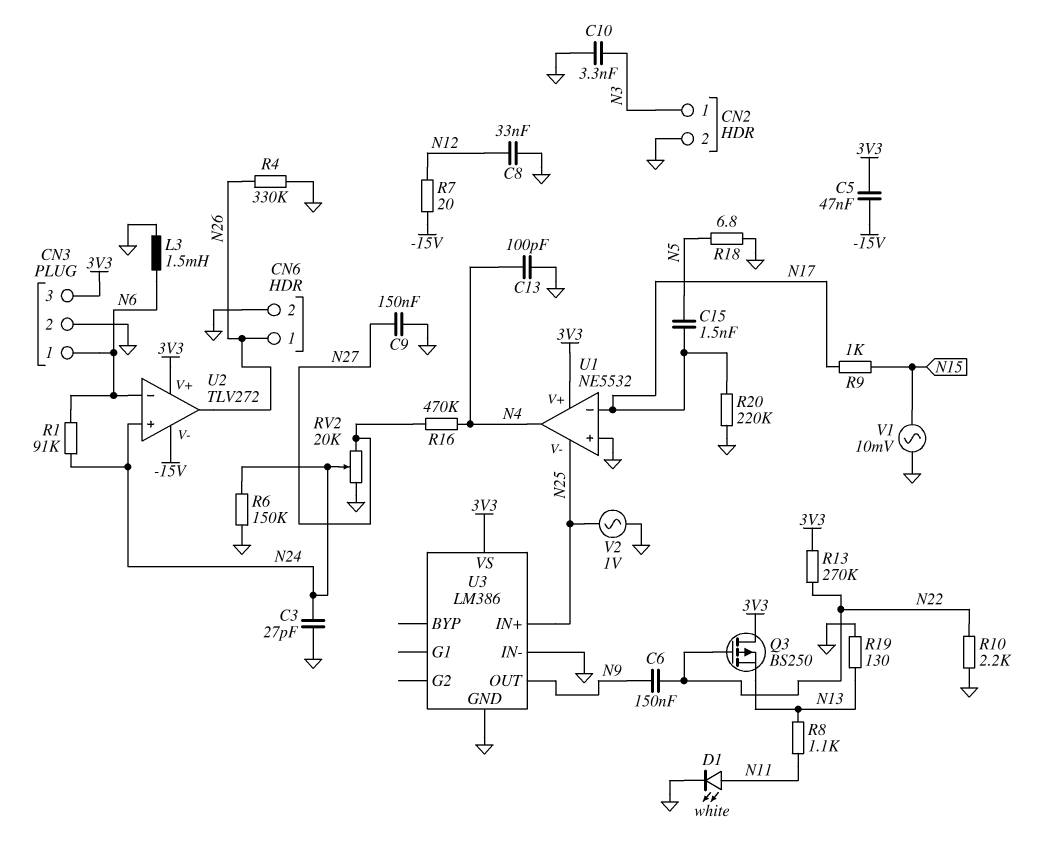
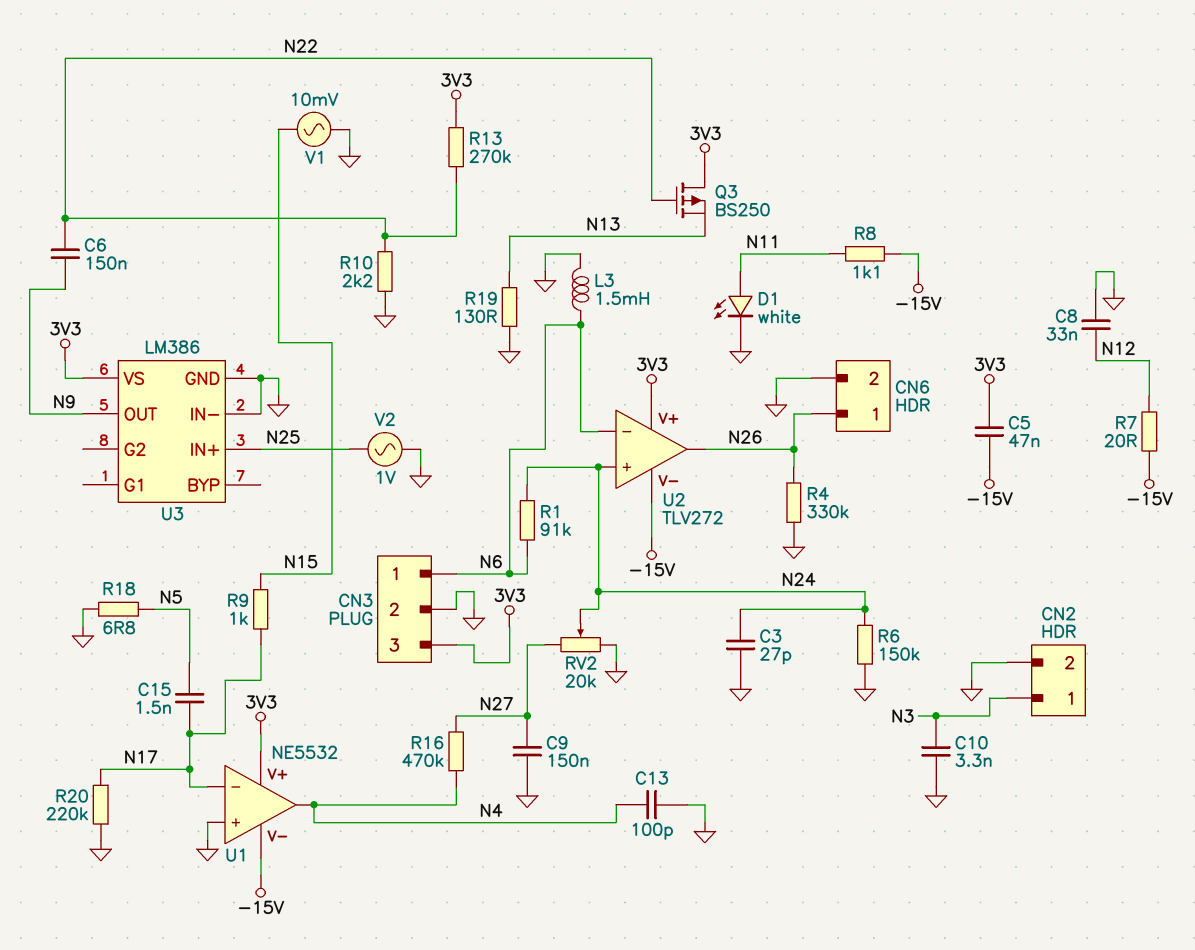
R8: 1.1k (N11, N13) -> 1.1k (-15V, N11)
U1 pin V-: N25 -> -15V

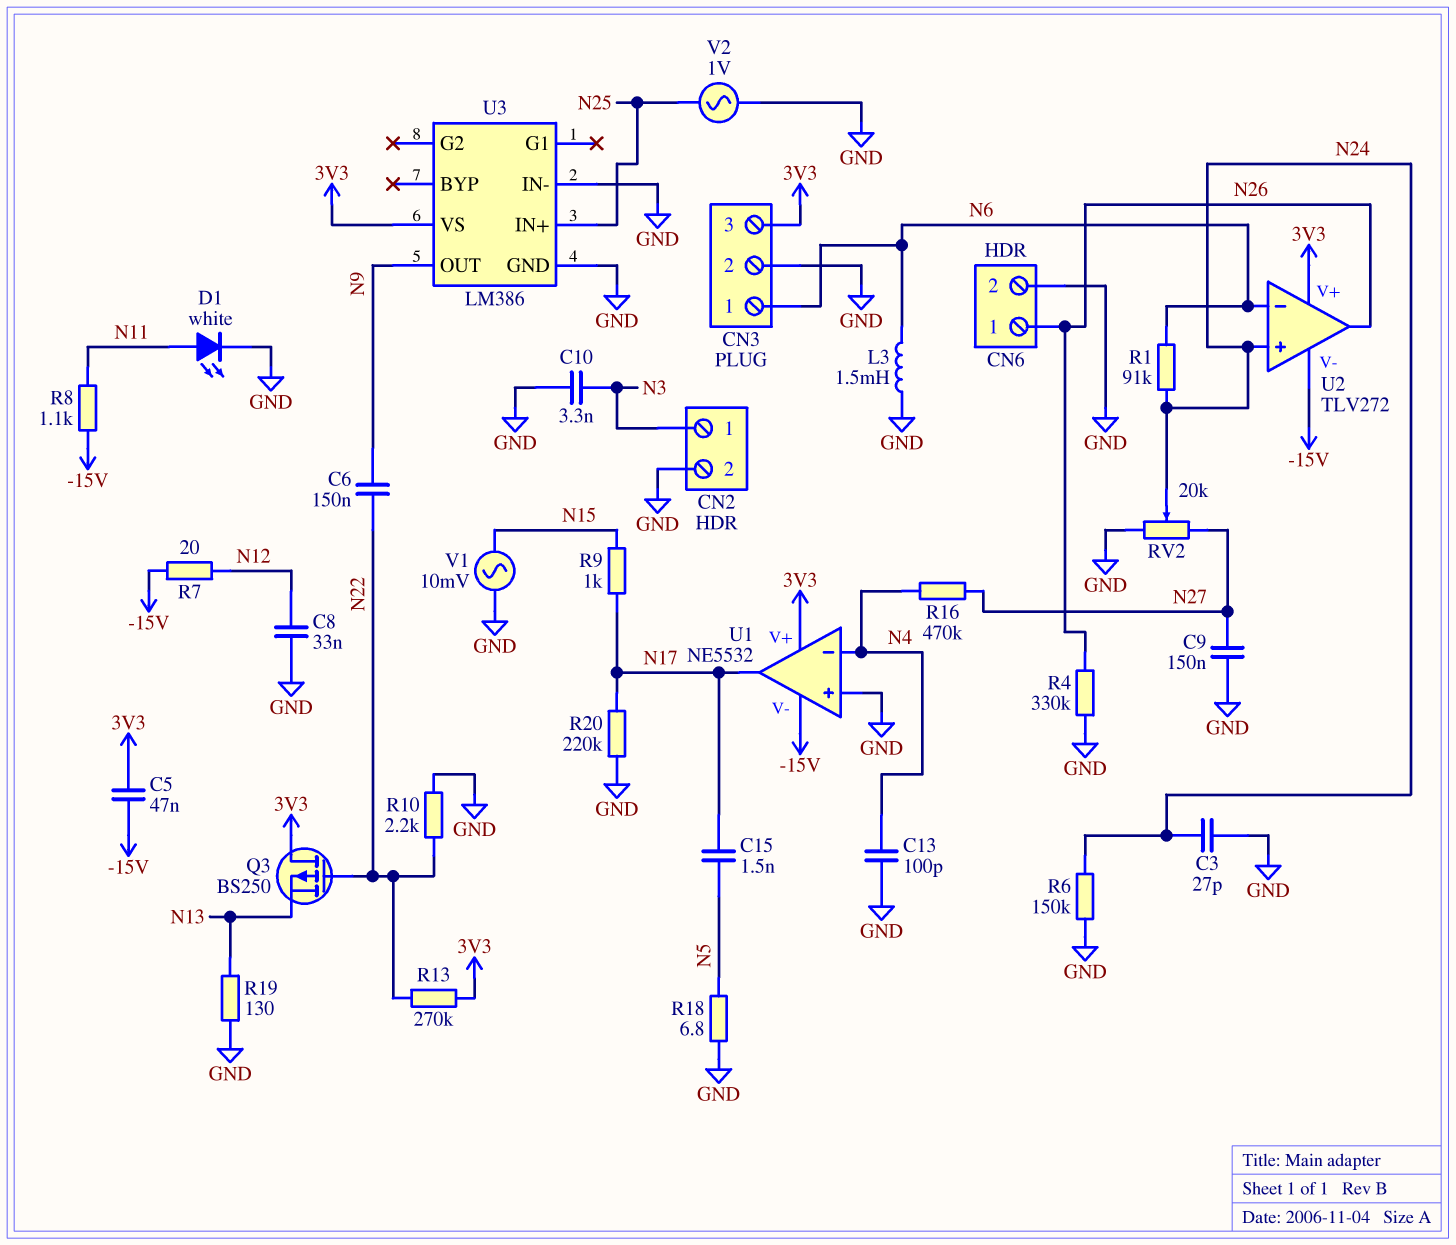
U1 pin in-: N17 -> N4
U1 pin out: N4 -> N17

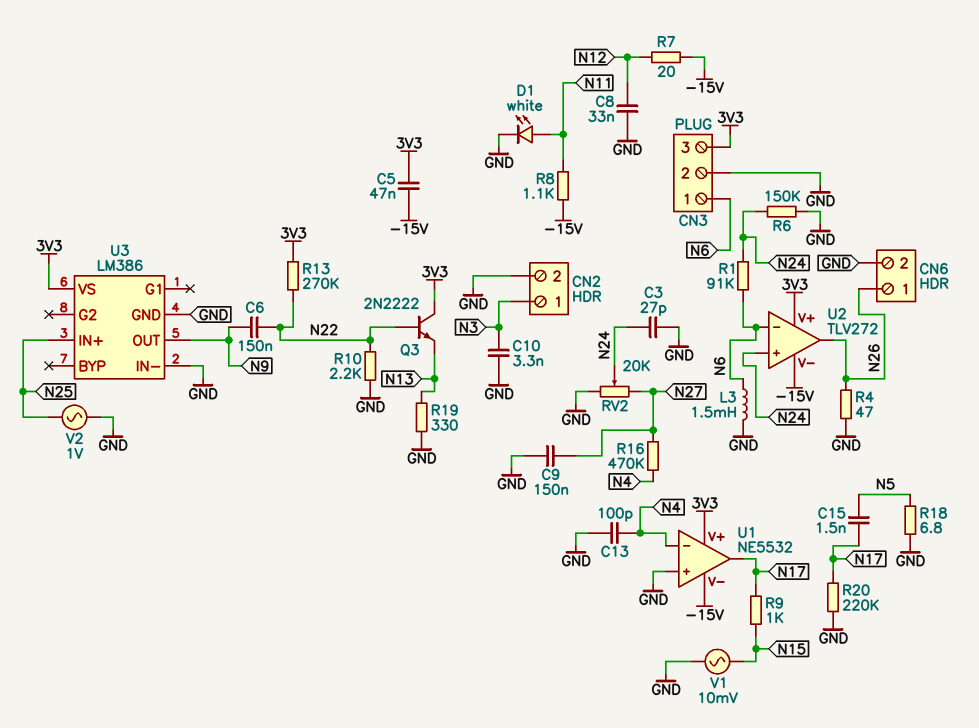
Q3: PMOS BS250 (G N22, D 3V3, S N13) -> NPN 2N2222 (B N22, C 3V3, E N13)
R4: 330k (GND, N26) -> 47 (GND, N26)
R19: 130 (GND, N13) -> 330 (GND, N13)

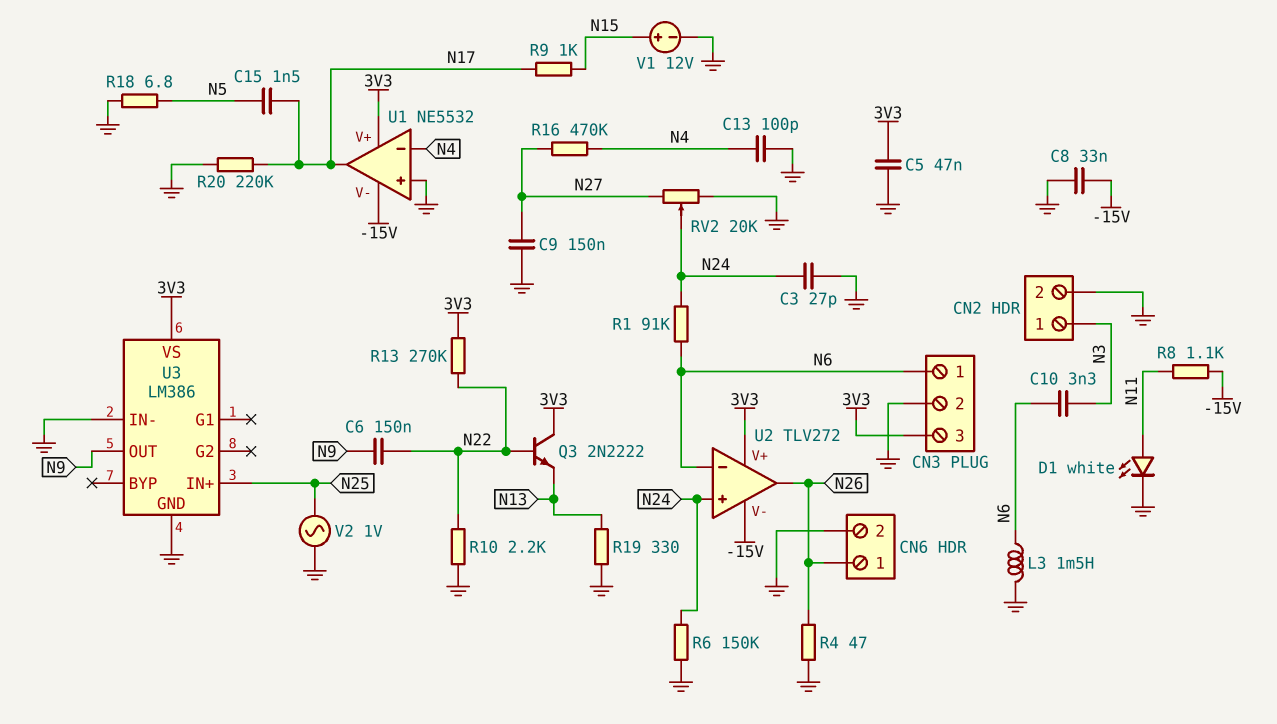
C5: 47nF (-15V, 3V3) -> 47nF (3V3, GND)
C8: 33nF (GND, N12) -> 33nF (-15V, GND)
C10: 3.3nF (GND, N3) -> 3.3nF (N3, N6)
R7: 20 (-15V, N12) -> none
V1: AC 10mV (GND, N15) -> 12V (plus N15, minus GND)

